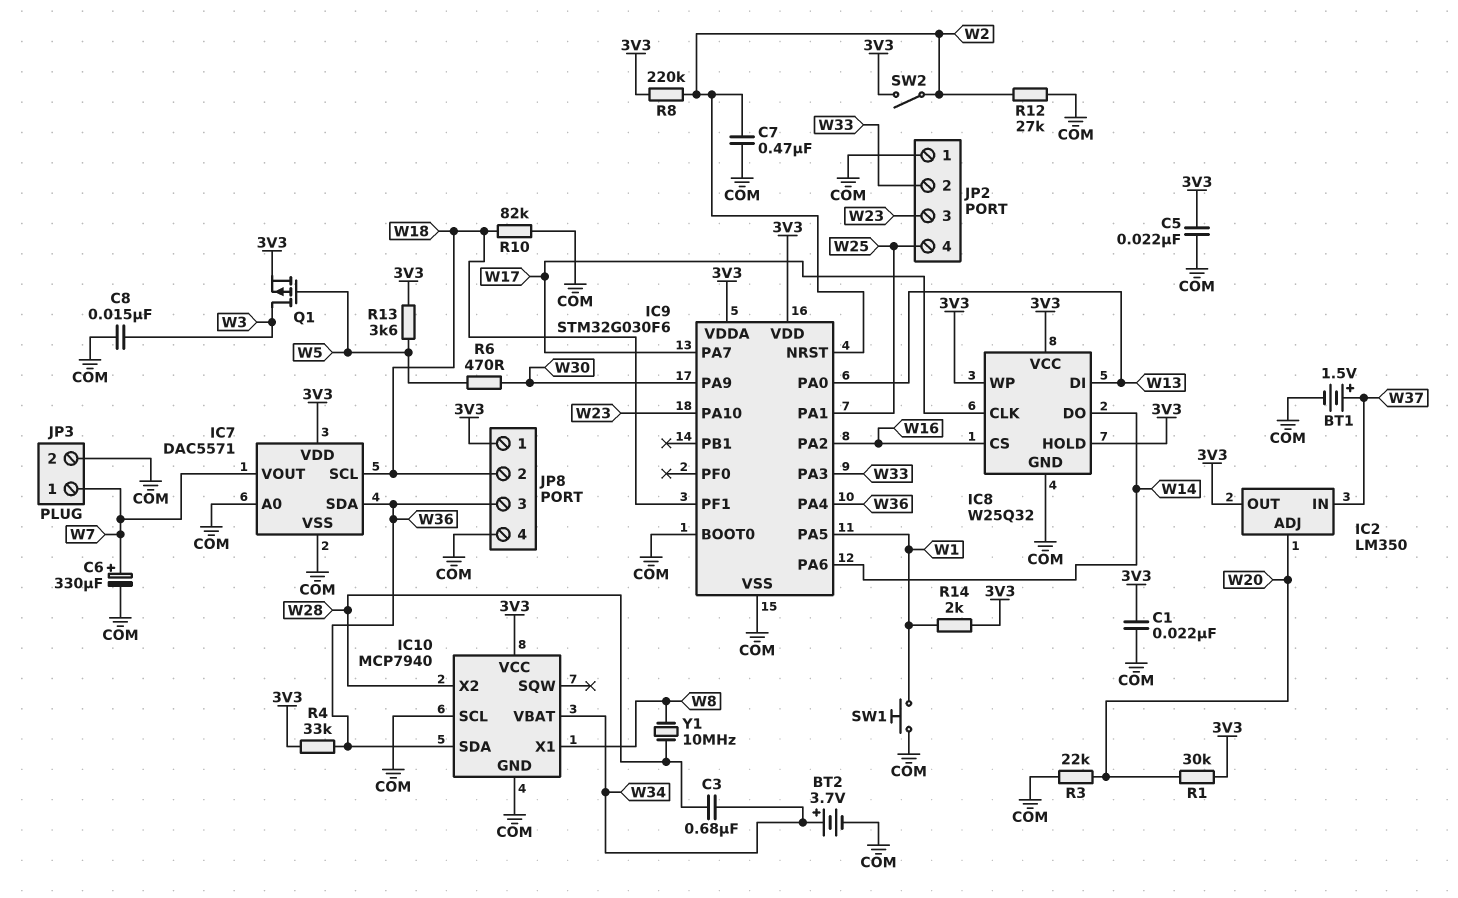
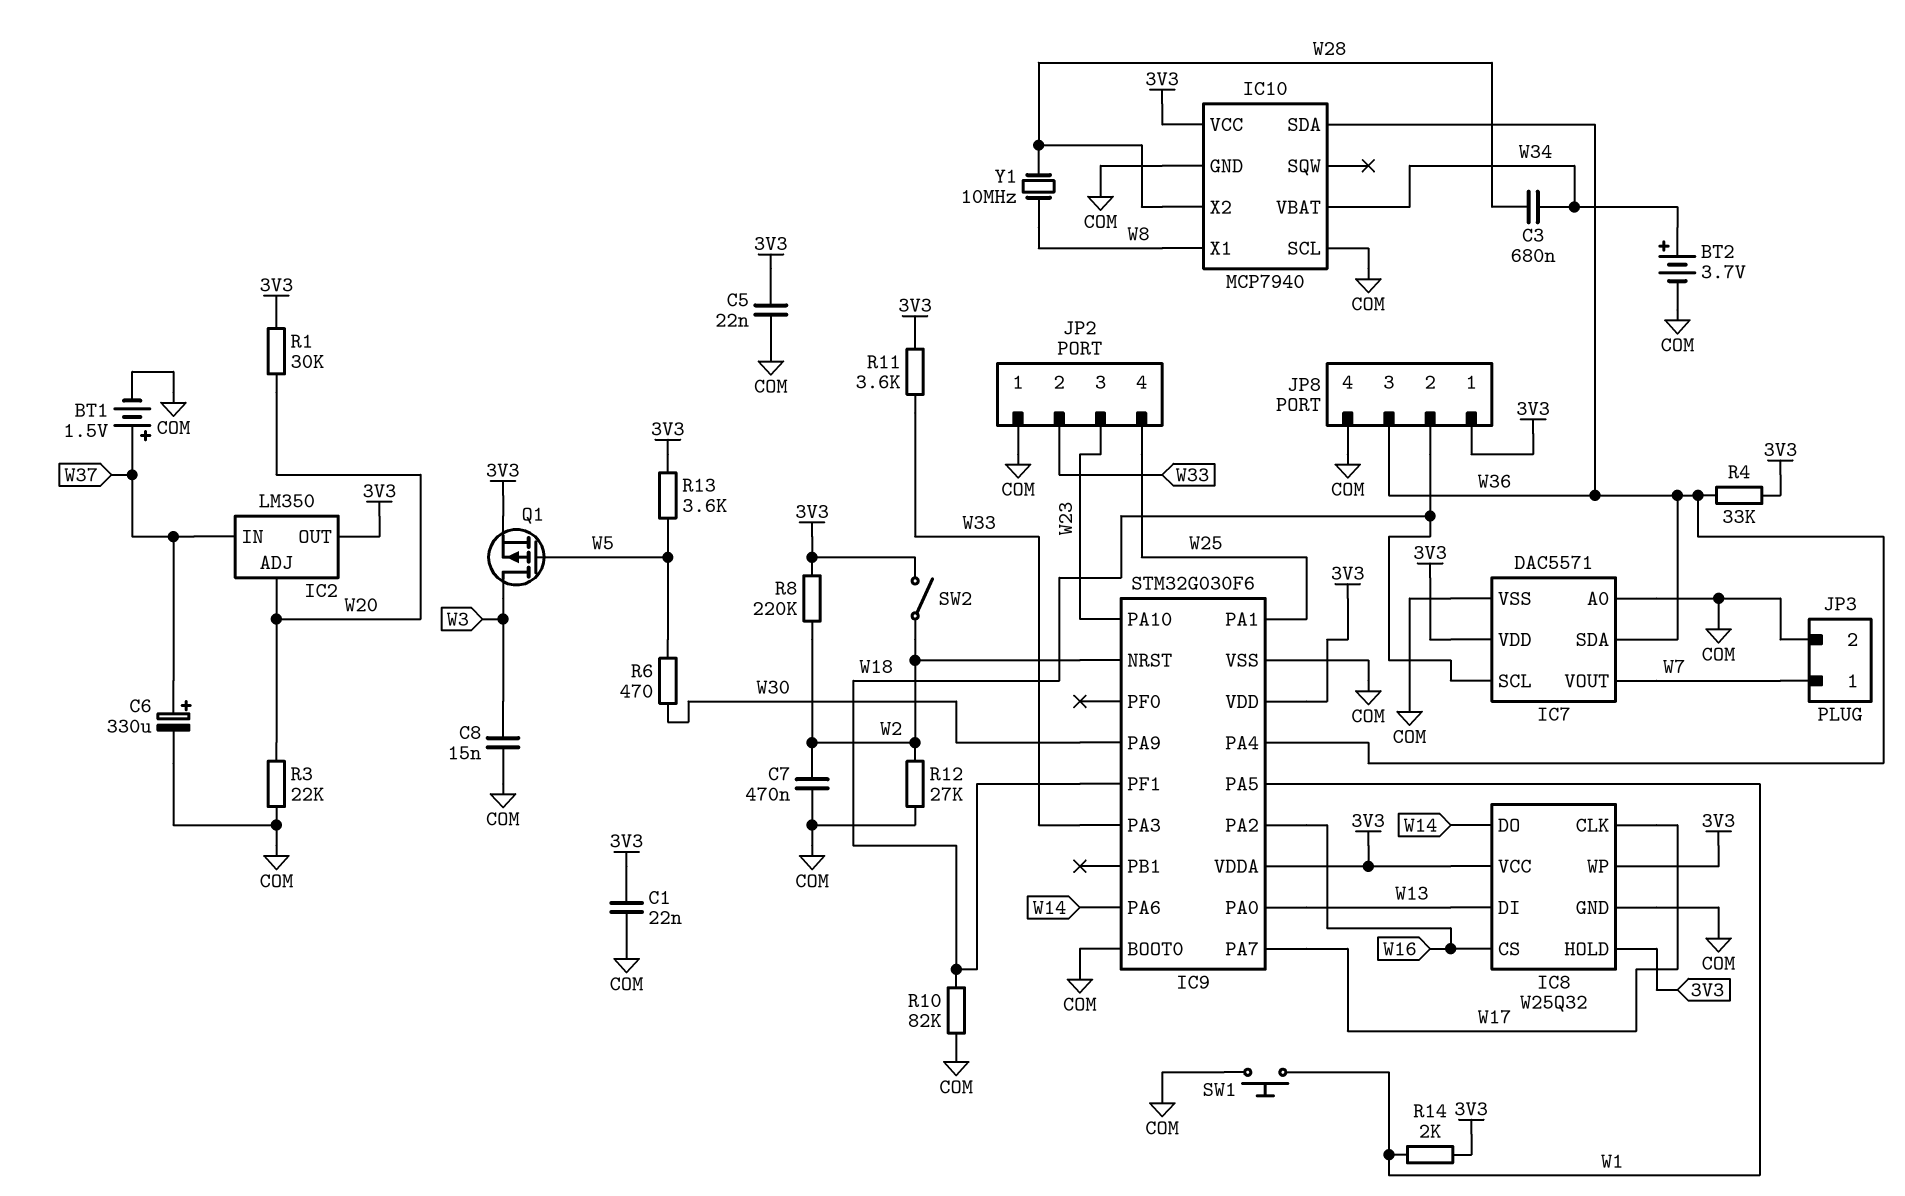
C6: 330uF (plus W7, minus COM) -> 330uF (plus W37, minus COM)
R11: none -> 3.6k (3V3, W33)

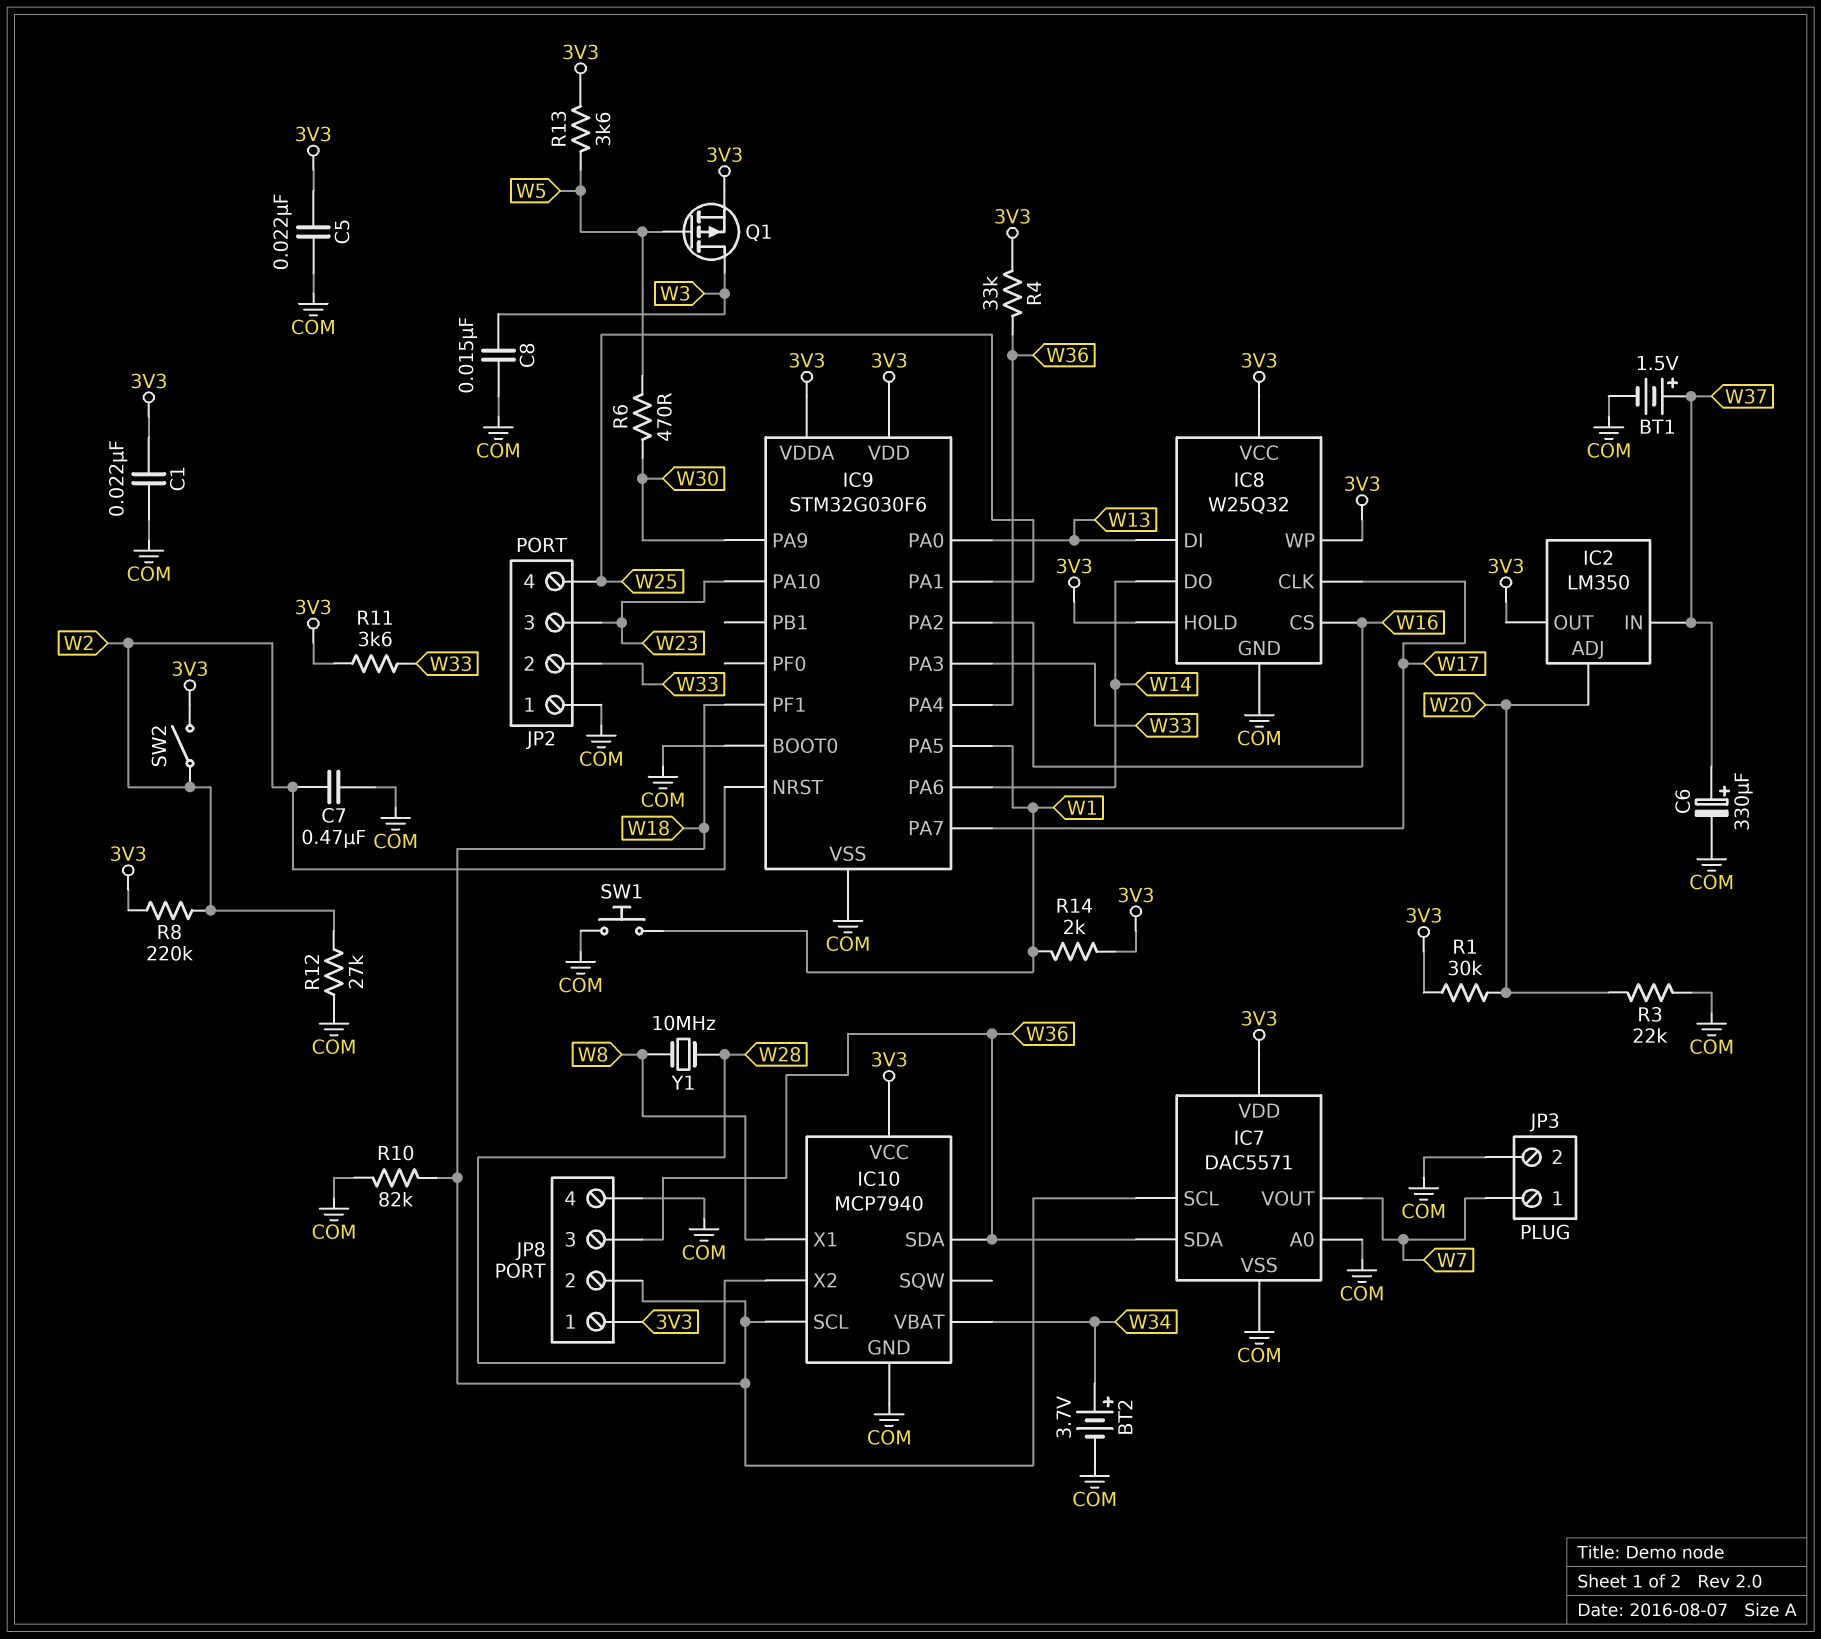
C3: 680nF (W28, W34) -> none
IC10 pin SCL: COM -> W18

